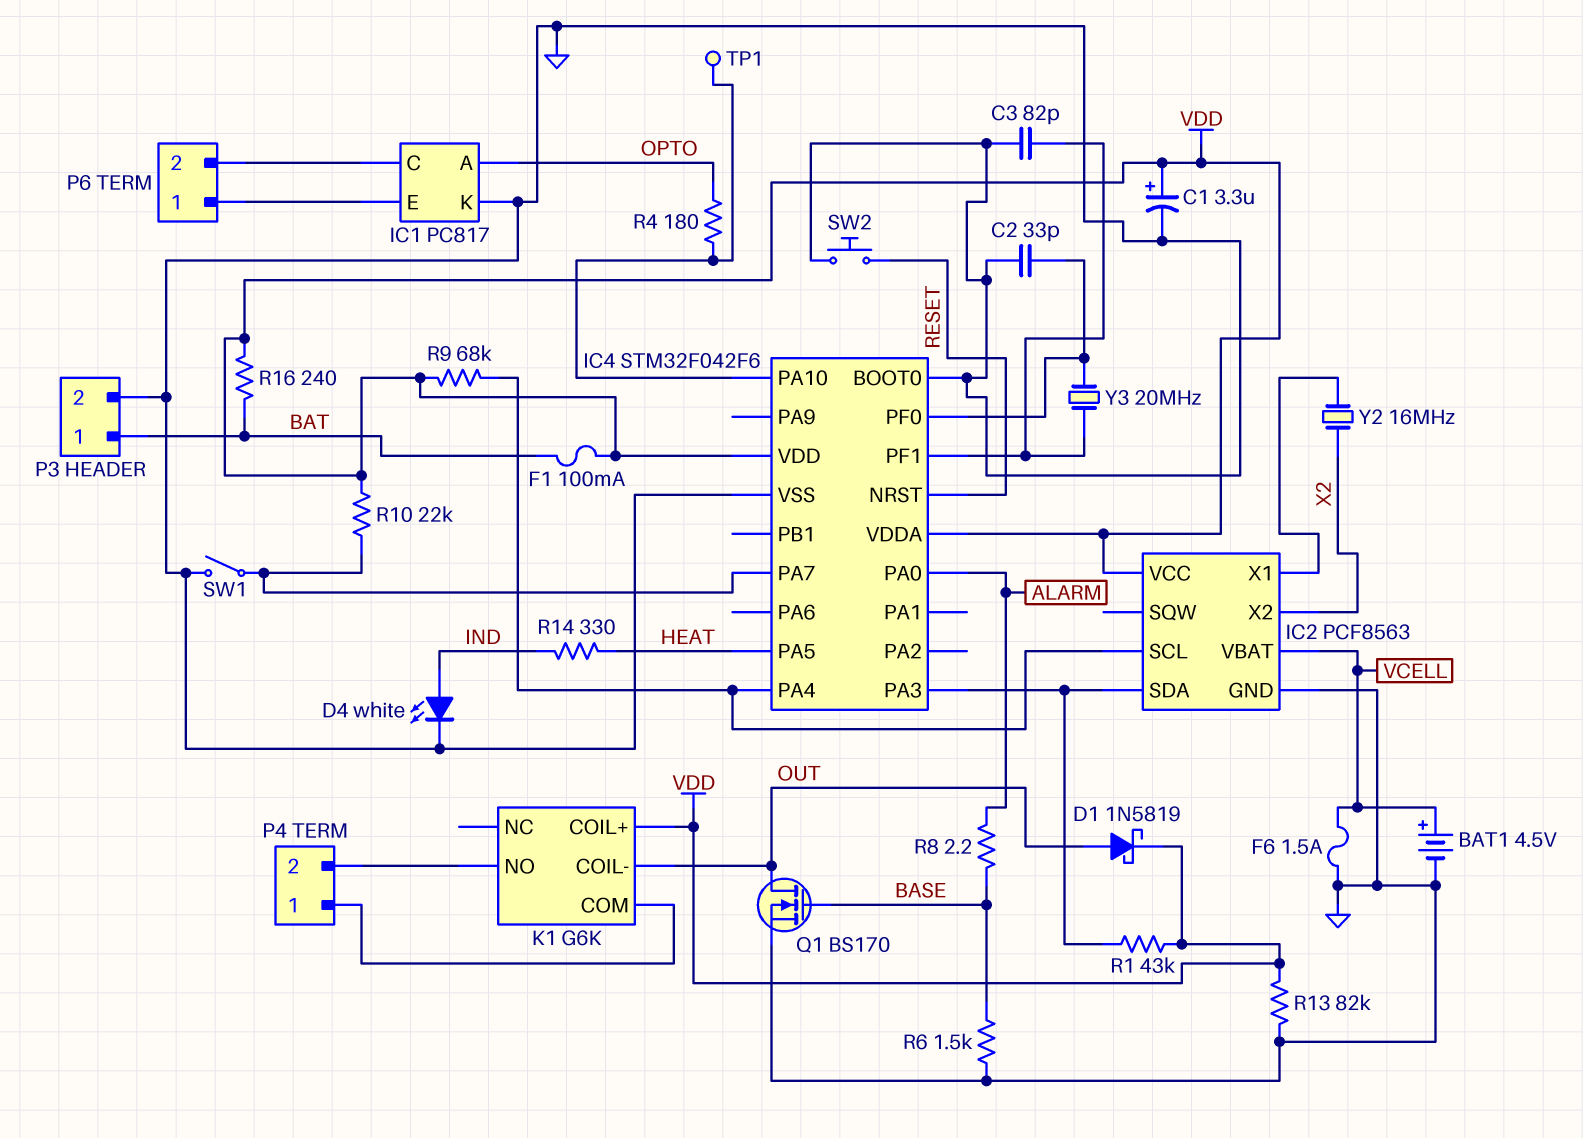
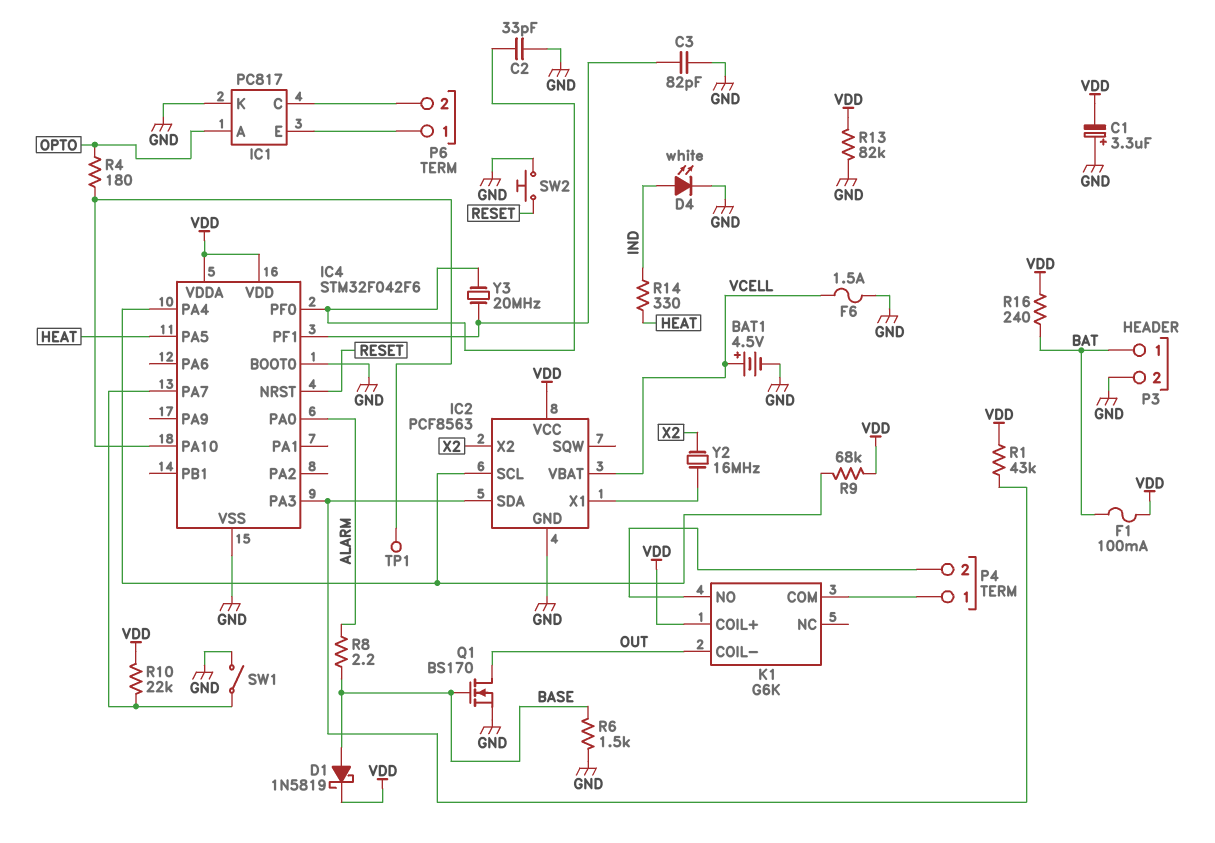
C1: 3.3uF (plus VDD, minus GND) -> 3.3uF (plus GND, minus VDD)
D1: schottky 1N5819 (A OUT, K VDD) -> schottky 1N5819 (A BASE, K VDD)

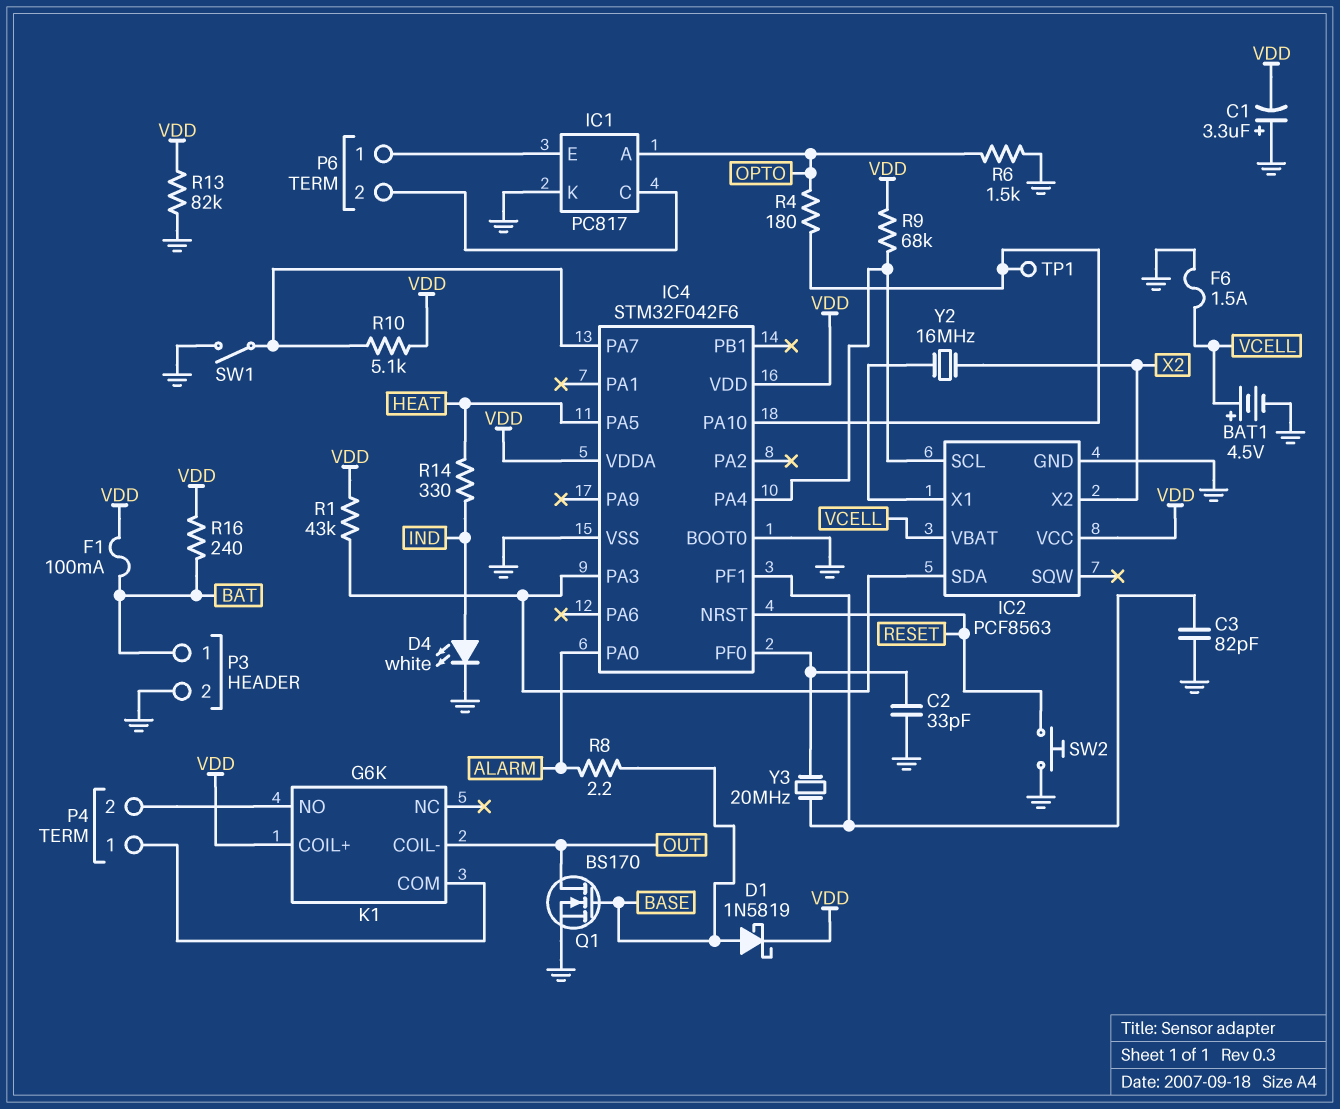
R6: 1.5k (BASE, GND) -> 1.5k (GND, OPTO)
R10: 22k (IC4/PA7, VDD) -> 5.1k (IC4/PA7, VDD)

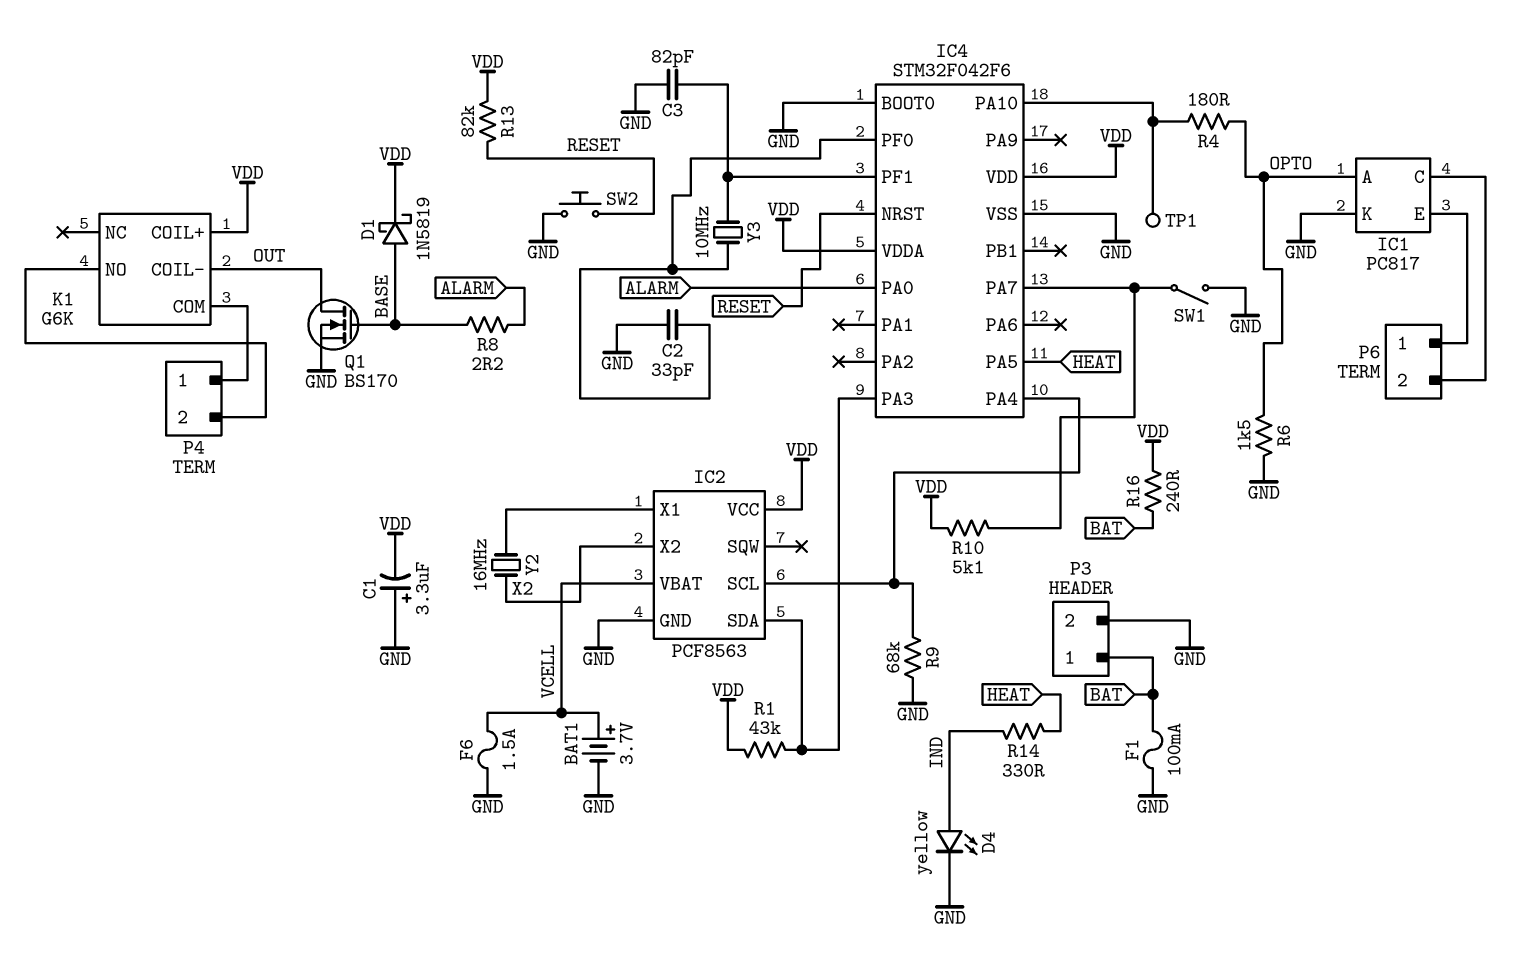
BAT1: 4.5V (plus VCELL, minus GND) -> 3.7V (plus VCELL, minus GND)
D4: LED white (A IND, K GND) -> LED yellow (A IND, K GND)
F1: 100mA (BAT, VDD) -> 100mA (BAT, GND)
R9: 68k (IC2/SCL, VDD) -> 68k (GND, IC2/SCL)
R13: 82k (GND, VDD) -> 82k (RESET, VDD)
Y3: 20MHz (IC4/PF0, IC4/PF1) -> 10MHz (IC4/PF0, IC4/PF1)

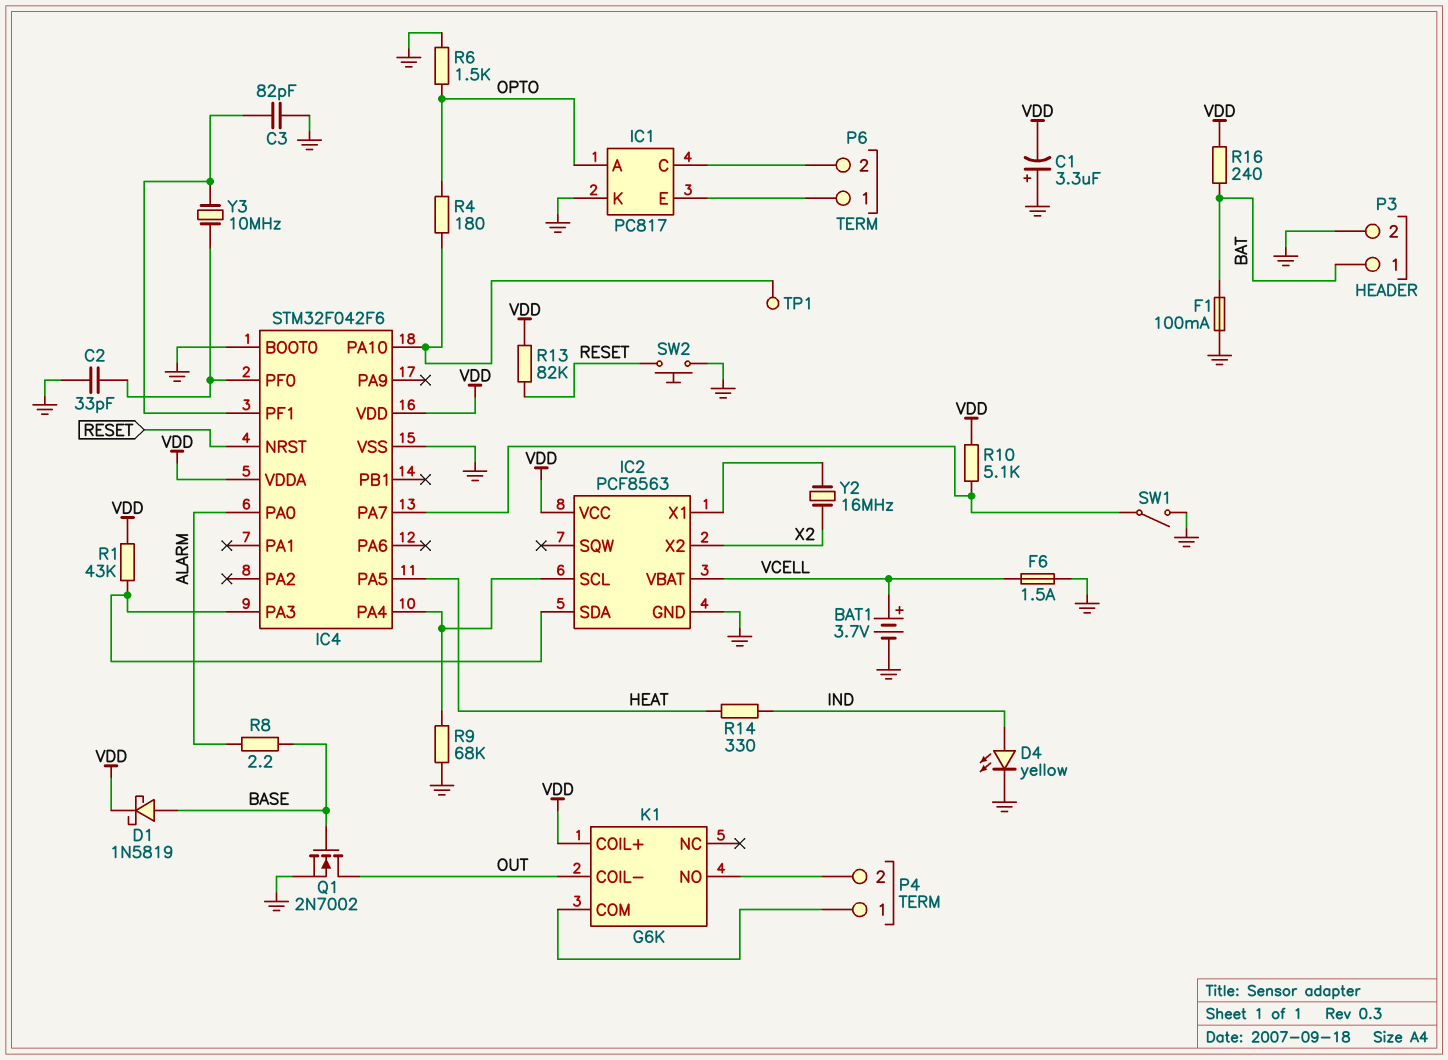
Q1: NMOS BS170 (G BASE, D OUT, S GND) -> NMOS 2N7002 (G BASE, D OUT, S GND)

